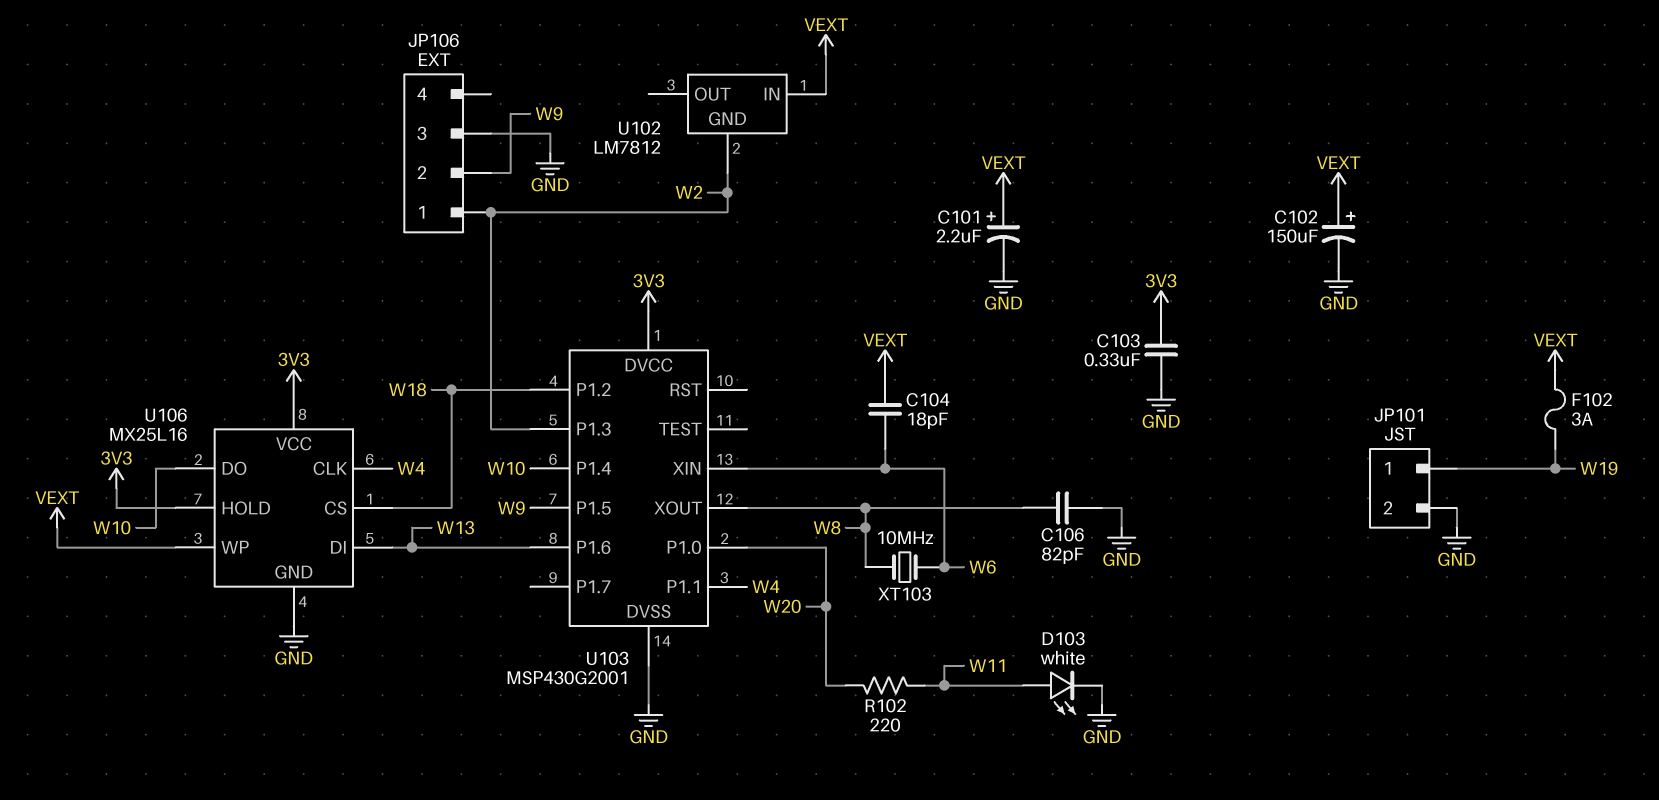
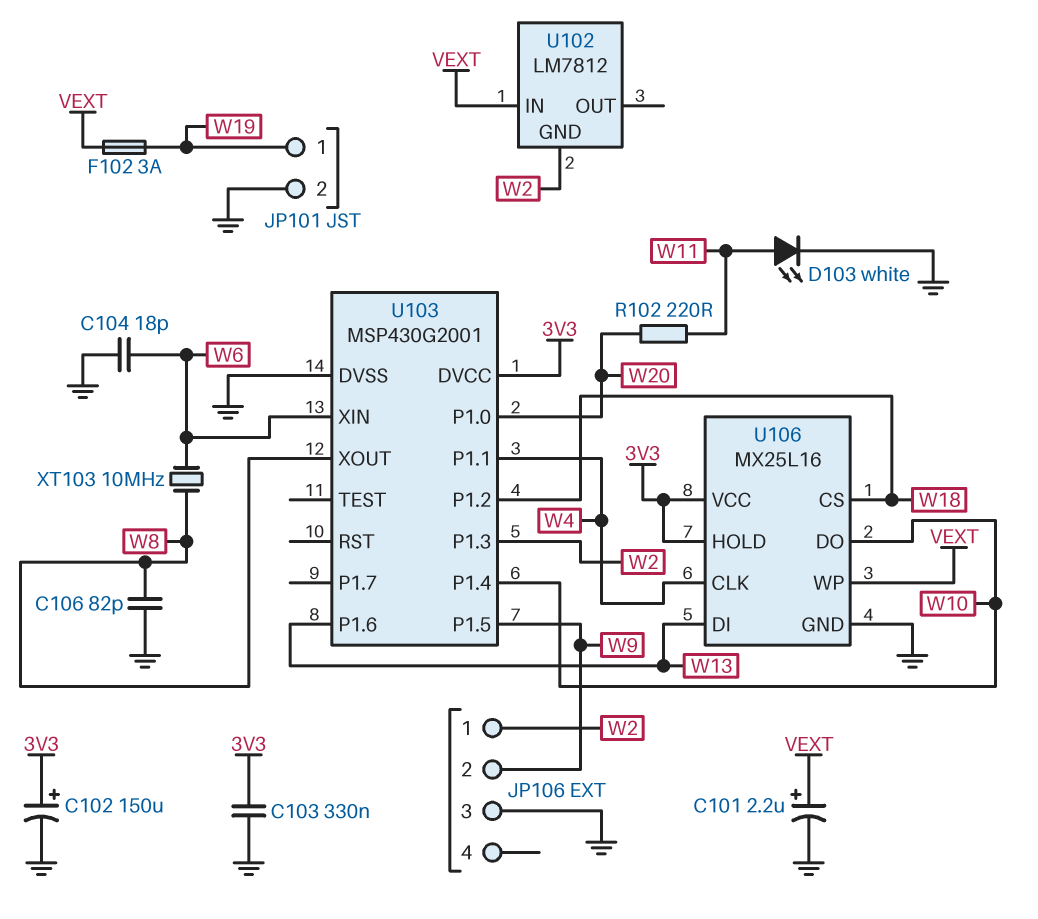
C102: 150uF (plus VEXT, minus GND) -> 150uF (plus 3V3, minus GND)
C104: 18pF (VEXT, W6) -> 18pF (GND, W6)

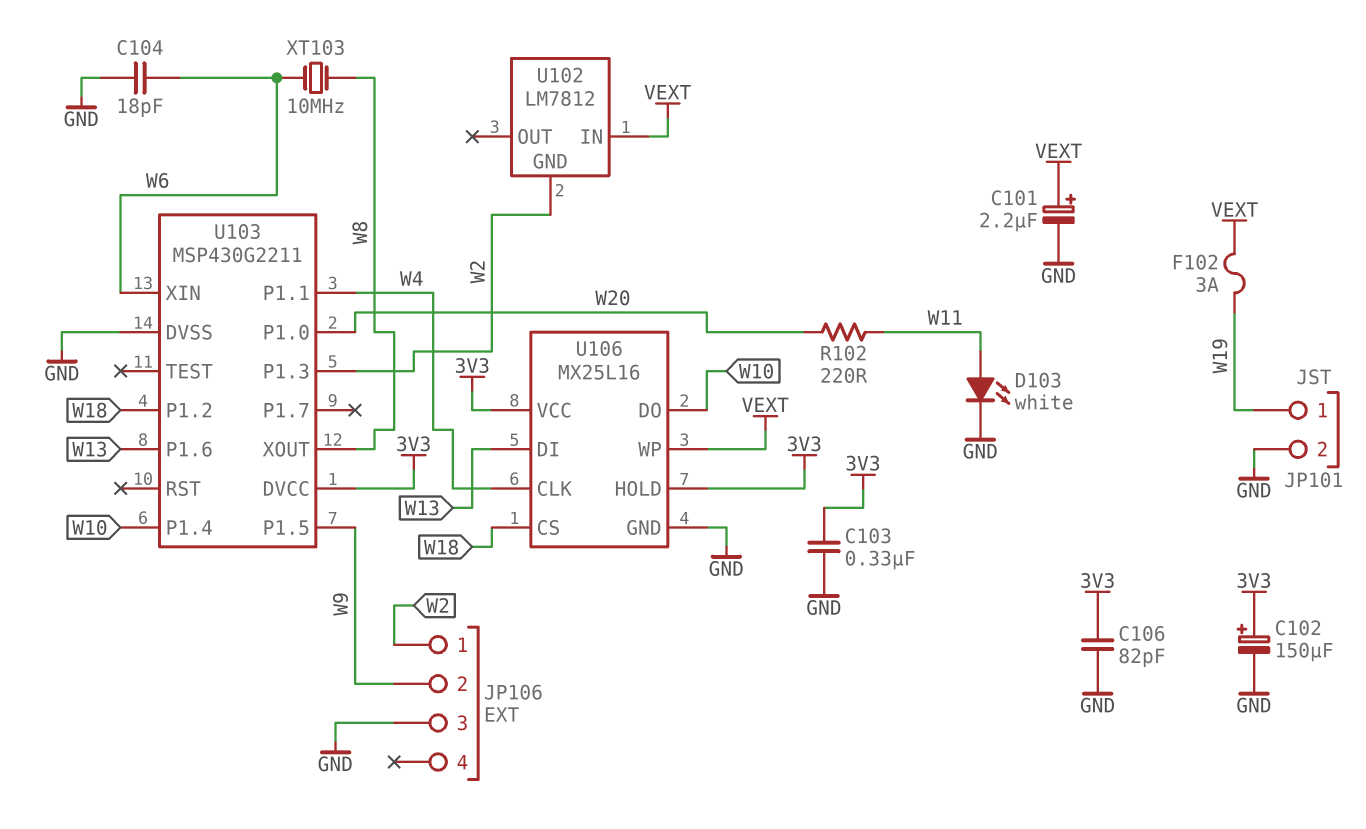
C106: 82pF (GND, W8) -> 82pF (3V3, GND)
U103: MSP430G2001 -> MSP430G2211

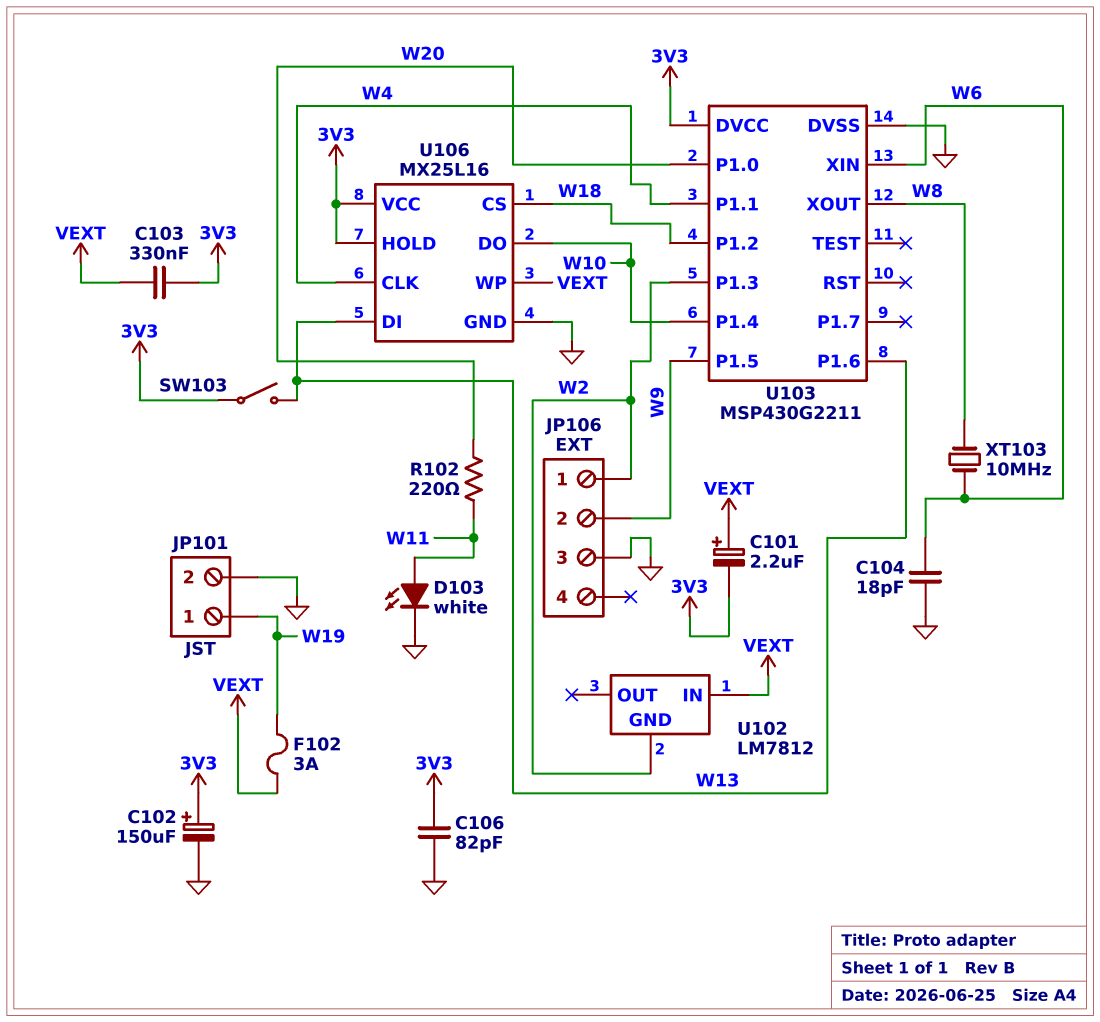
C101: 2.2uF (plus VEXT, minus GND) -> 2.2uF (plus VEXT, minus 3V3)
C103: 330nF (3V3, GND) -> 330nF (3V3, VEXT)
SW103: none -> switch (3V3, W13)

